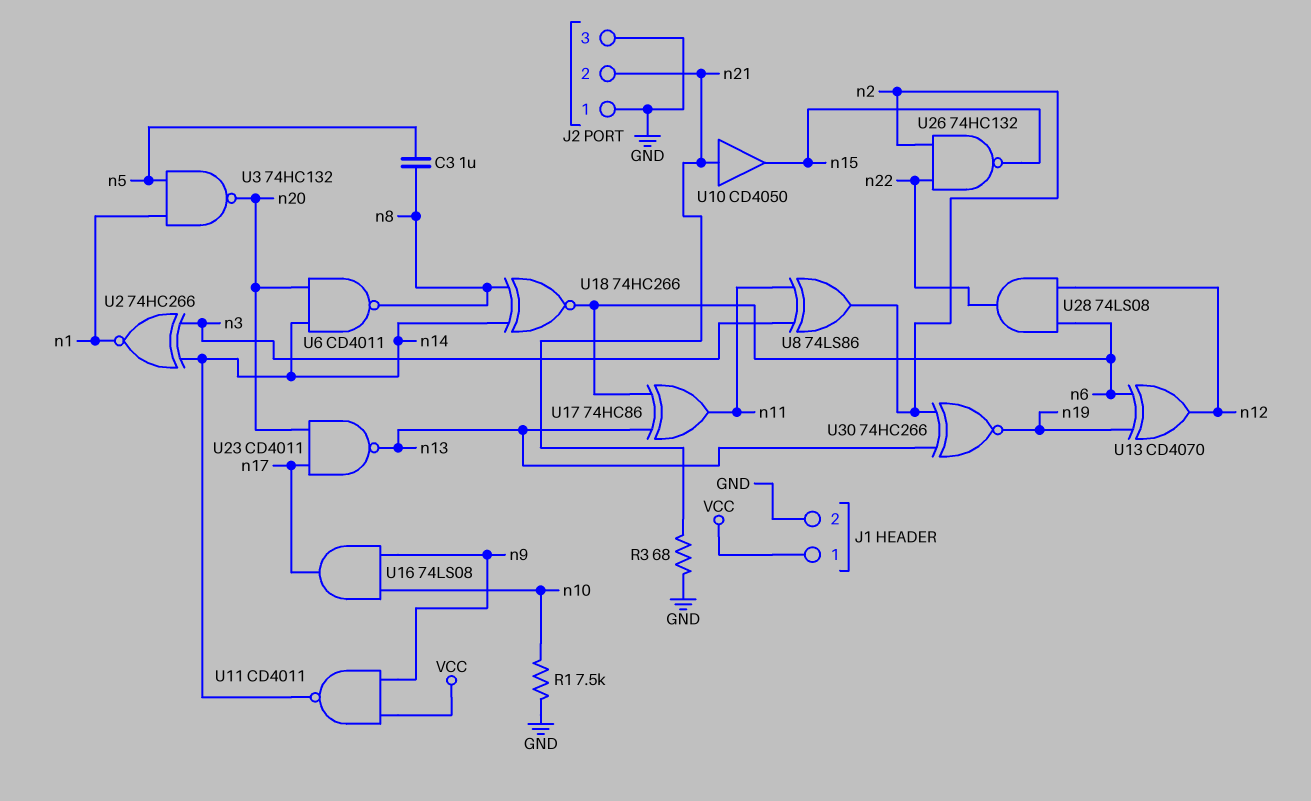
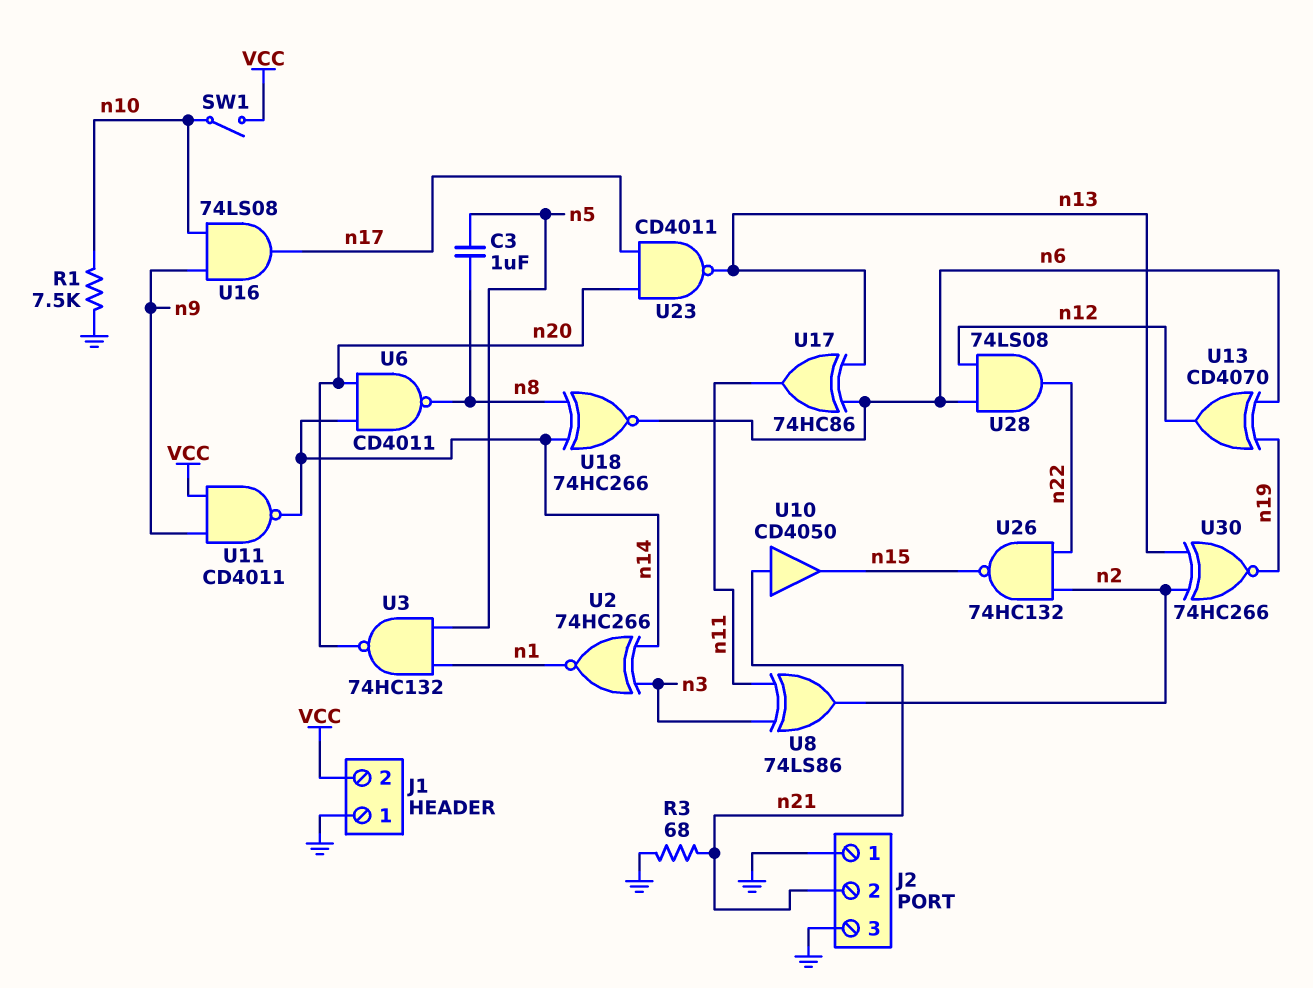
J1 pin 1: VCC -> GND
J1 pin 2: GND -> VCC
SW1: none -> switch (VCC, n10)

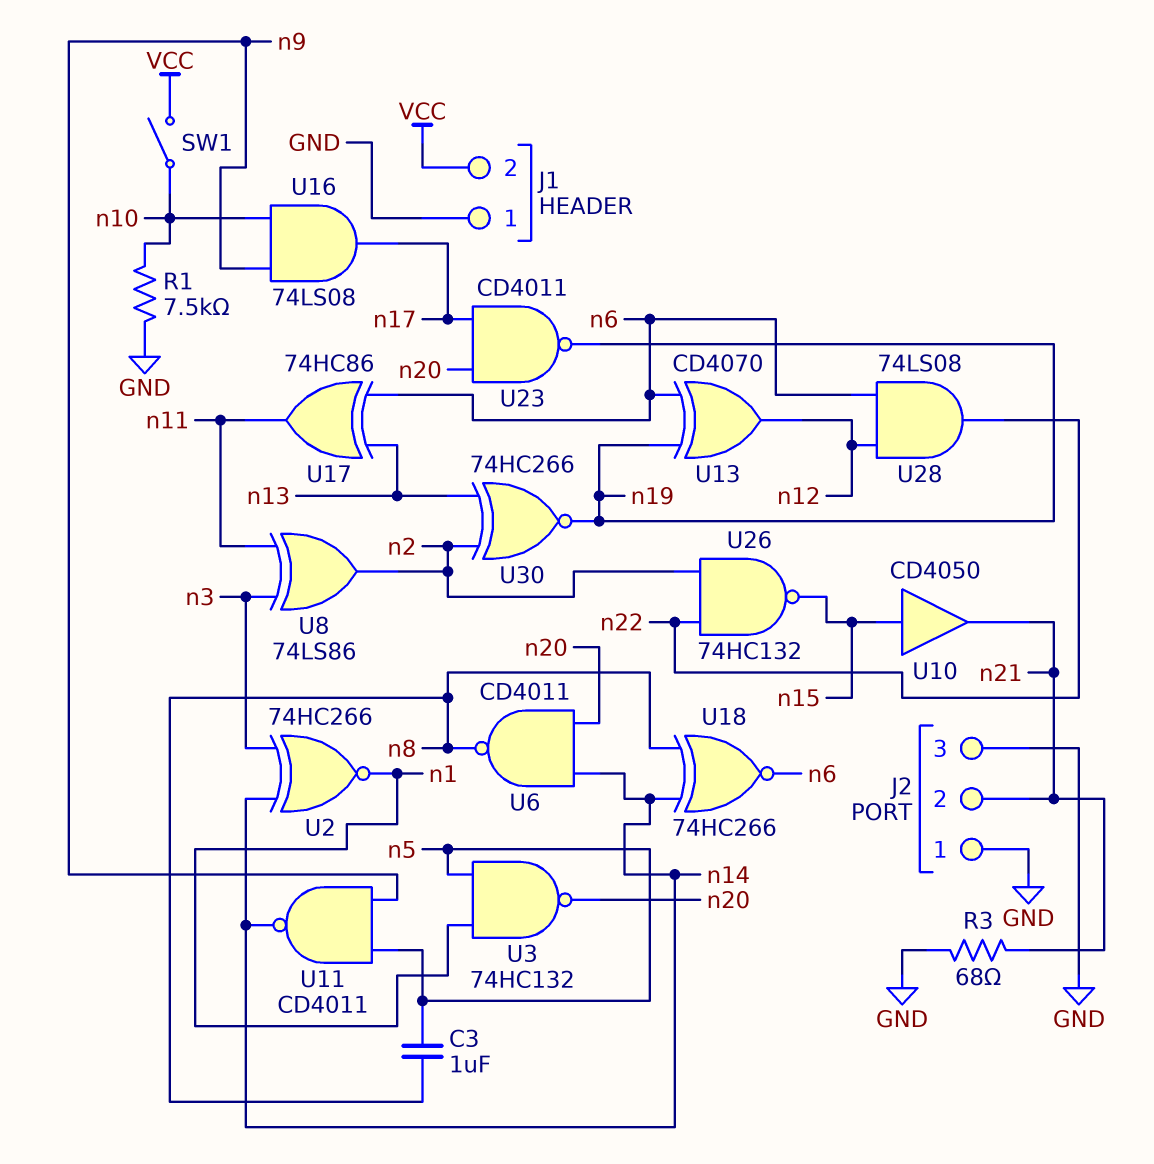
U10: buffer CD4050 (in n21, out n15) -> buffer CD4050 (in n15, out n21)
U11: NAND CD4011 (in VCC, in n9, out n14) -> NAND CD4011 (in n5, in n9, out n14)
U23: NAND CD4011 (in n17, in n20, out n13) -> NAND CD4011 (in n17, in n20, out n19)

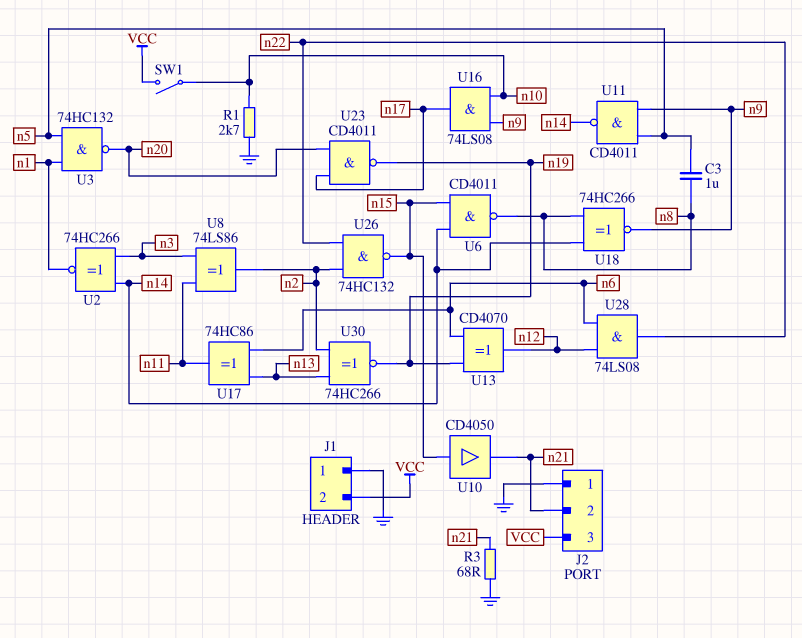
J2 pin 3: GND -> VCC
R1: 7.5k (GND, n10) -> 2.7k (GND, n10)
U6: NAND CD4011 (in n14, in n20, out n8) -> NAND CD4011 (in n14, in n15, out n8)
U18: XNOR 74HC266 (in n8, in n14, out n6) -> XNOR 74HC266 (in n8, in n14, out n9)

